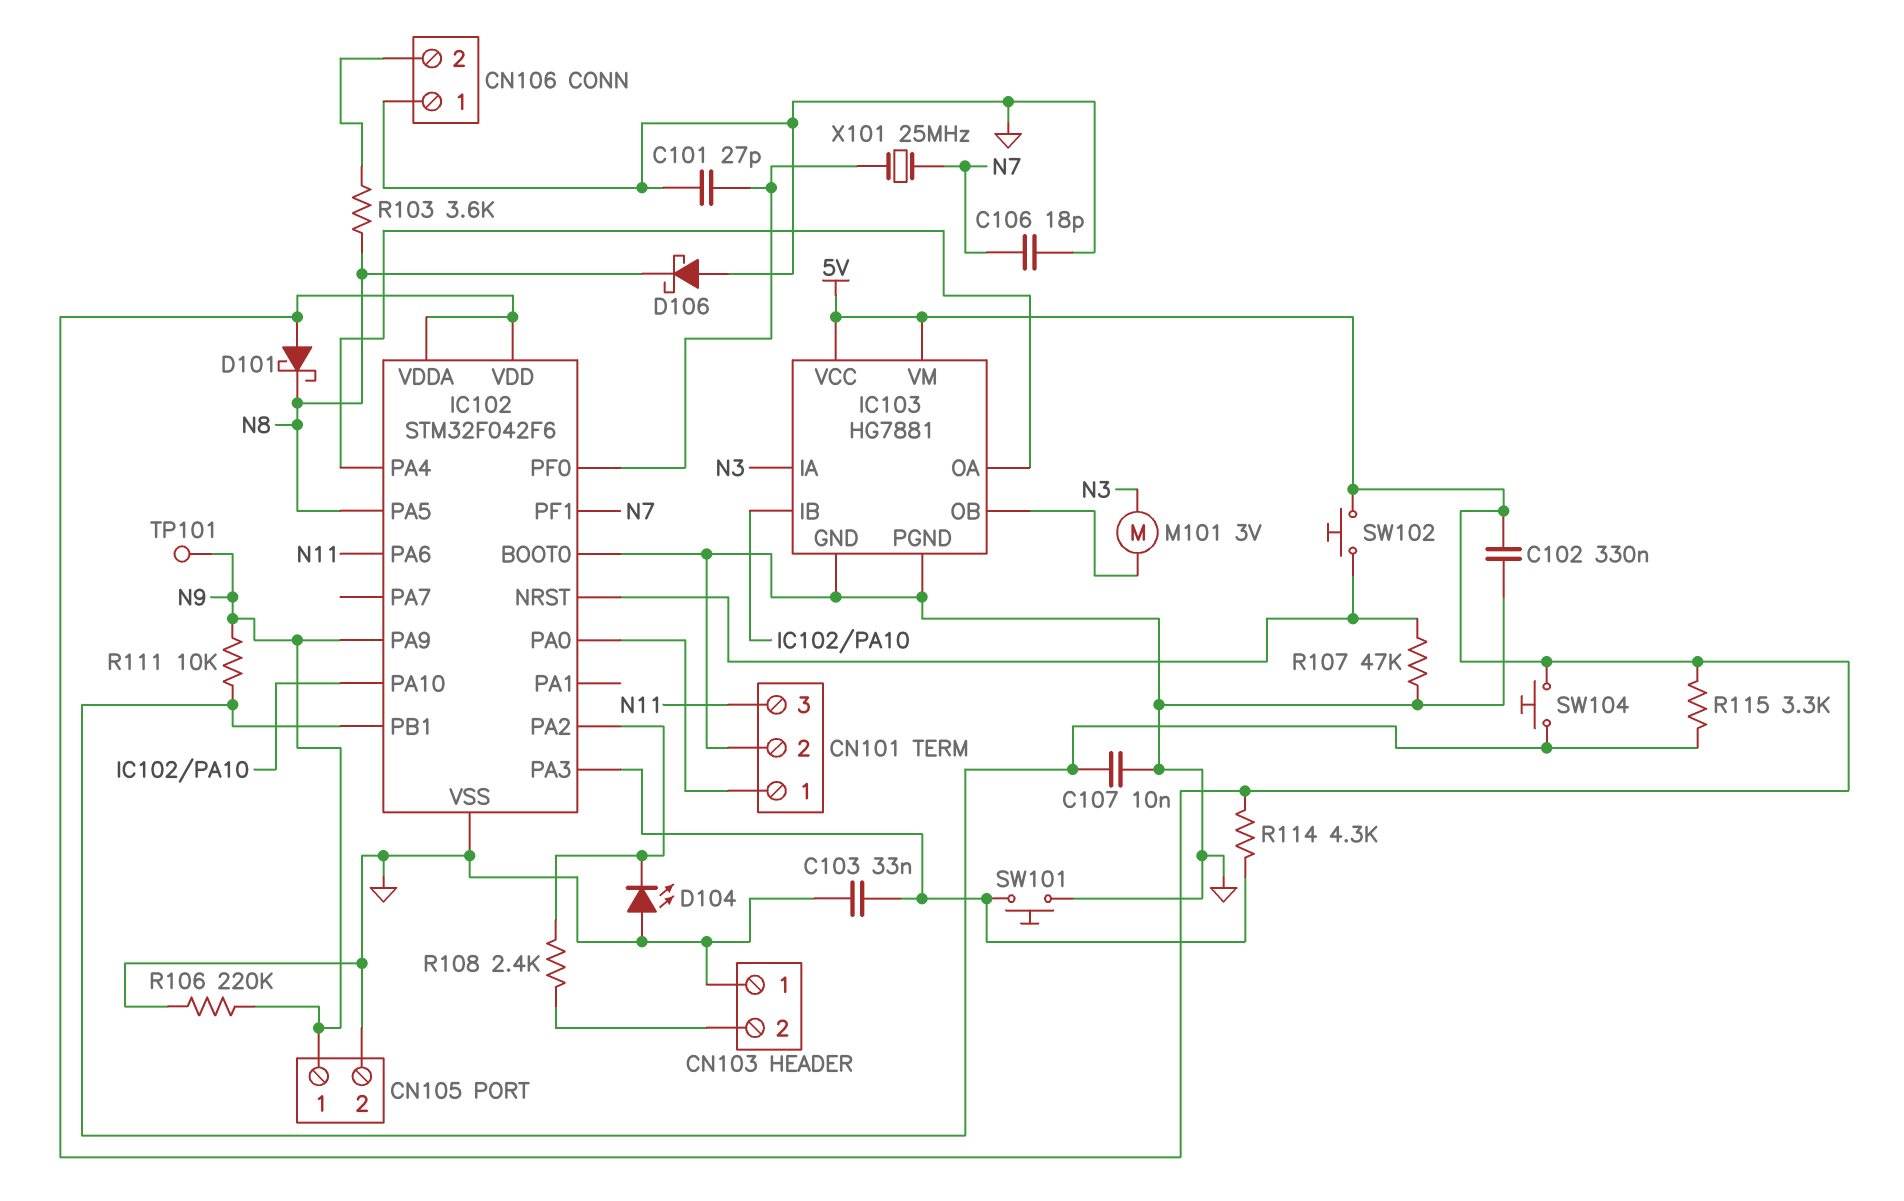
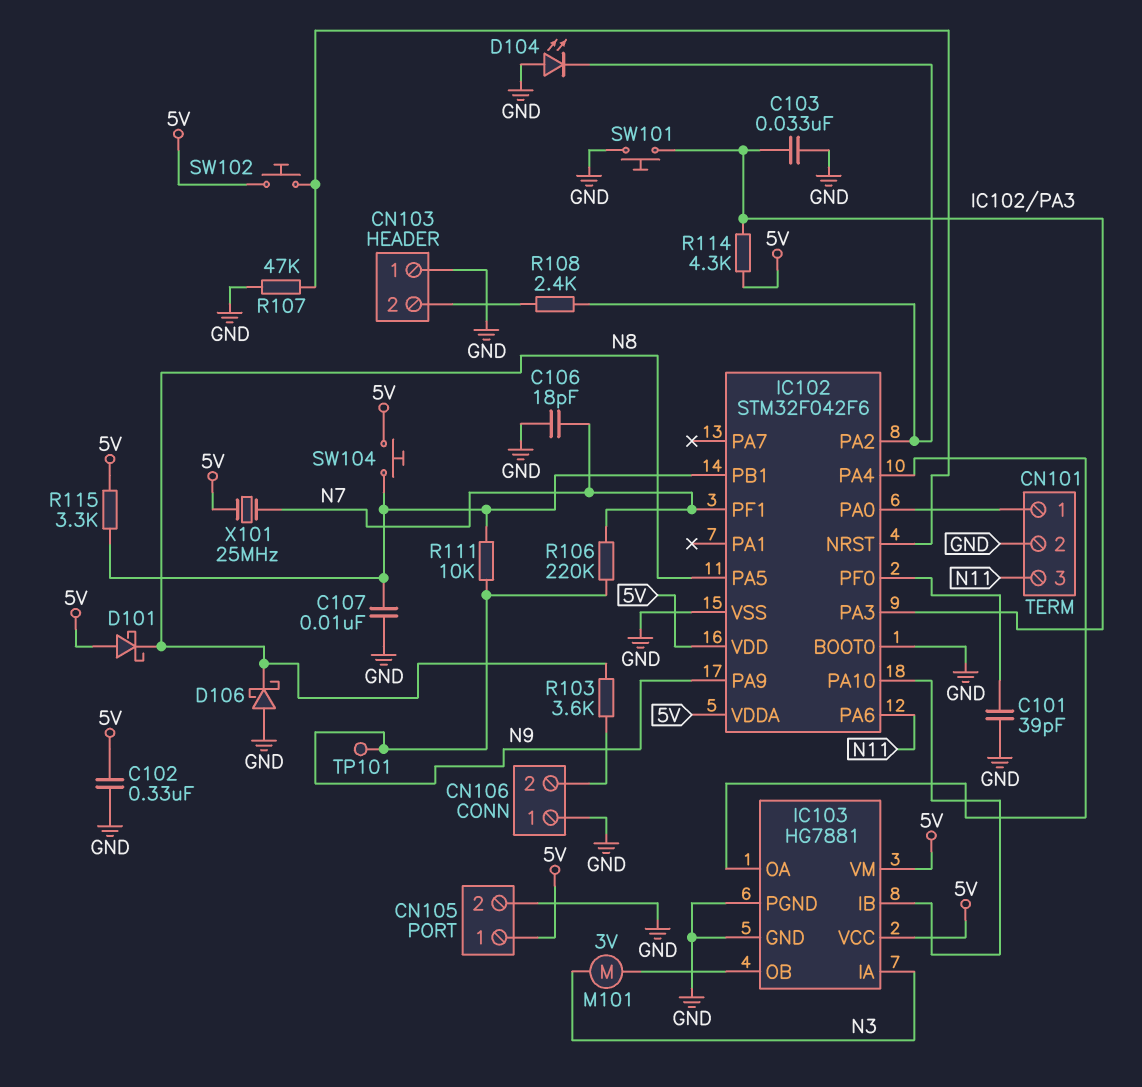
C101: 27pF (GND, IC102/PF0) -> 39pF (GND, IC102/PF0)
CN105 pin 1: N9 -> 5V
R106: 220k (GND, N9) -> 220k (N7, N9)
X101: 25MHz (IC102/PF0, N7) -> 25MHz (5V, N7)

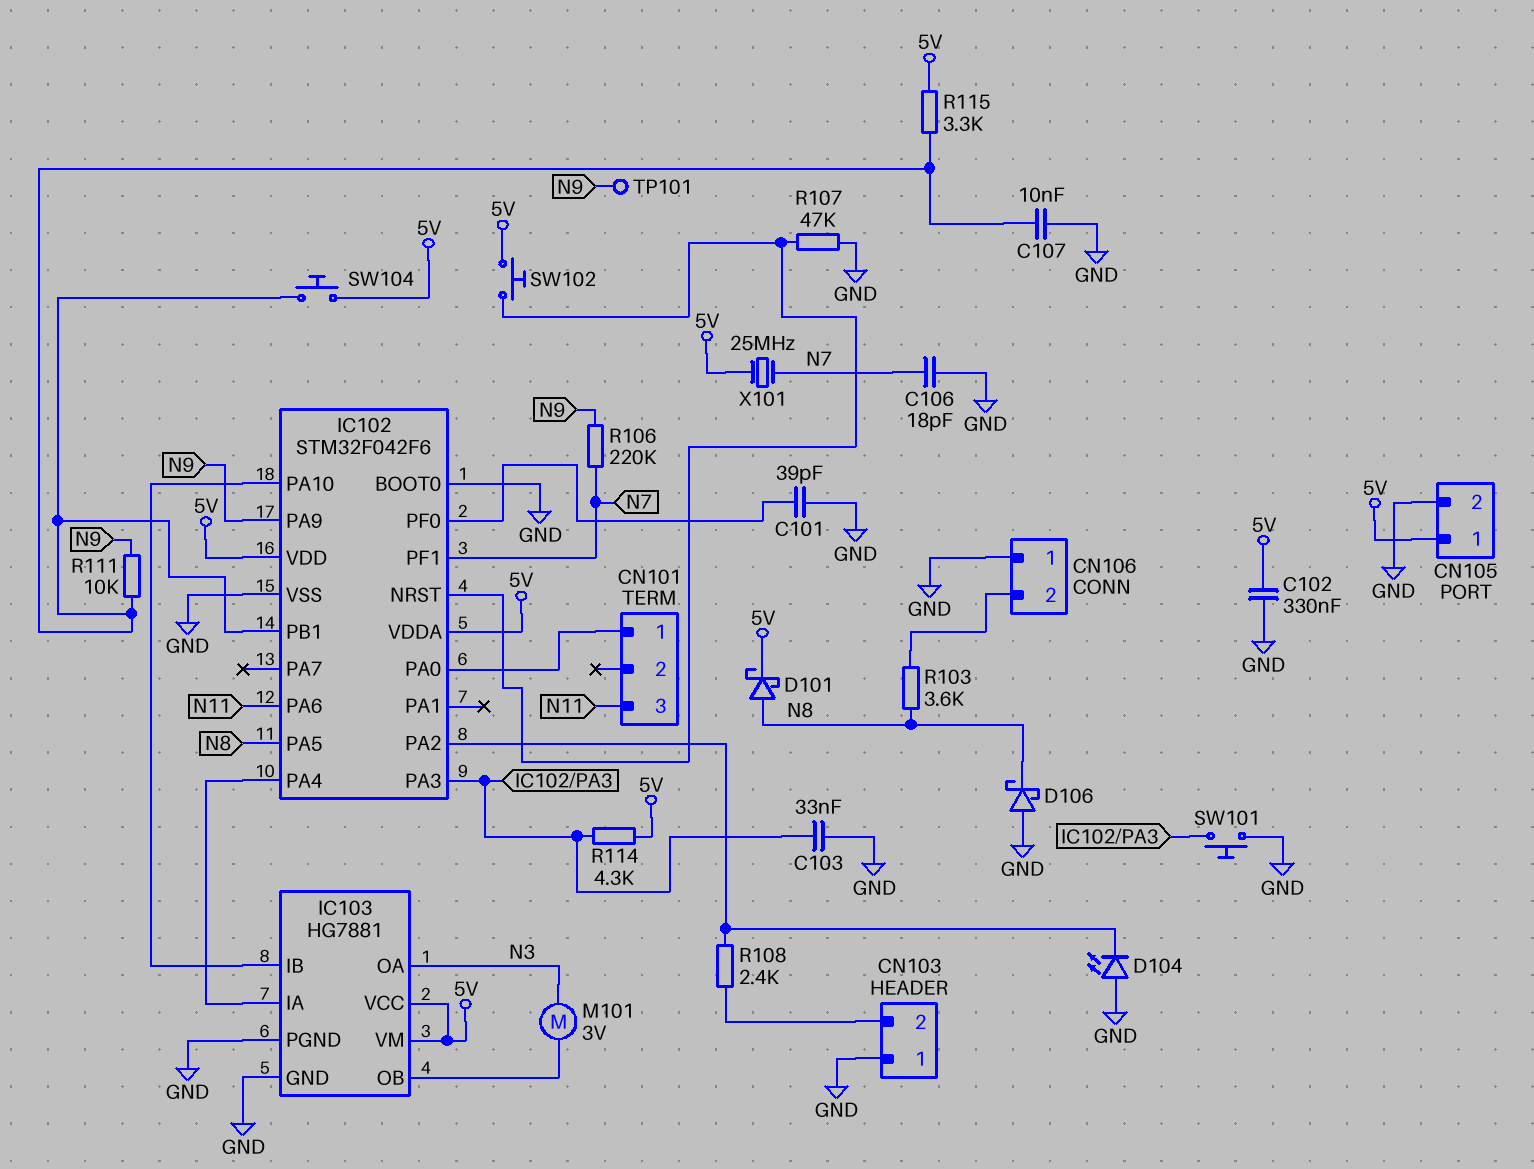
CN101 pin 2: GND -> none
D101: schottky (A 5V, K N8) -> schottky (A N8, K 5V)
IC103 pin IA: N3 -> IC102/PA4
IC103 pin OA: IC102/PA4 -> N3

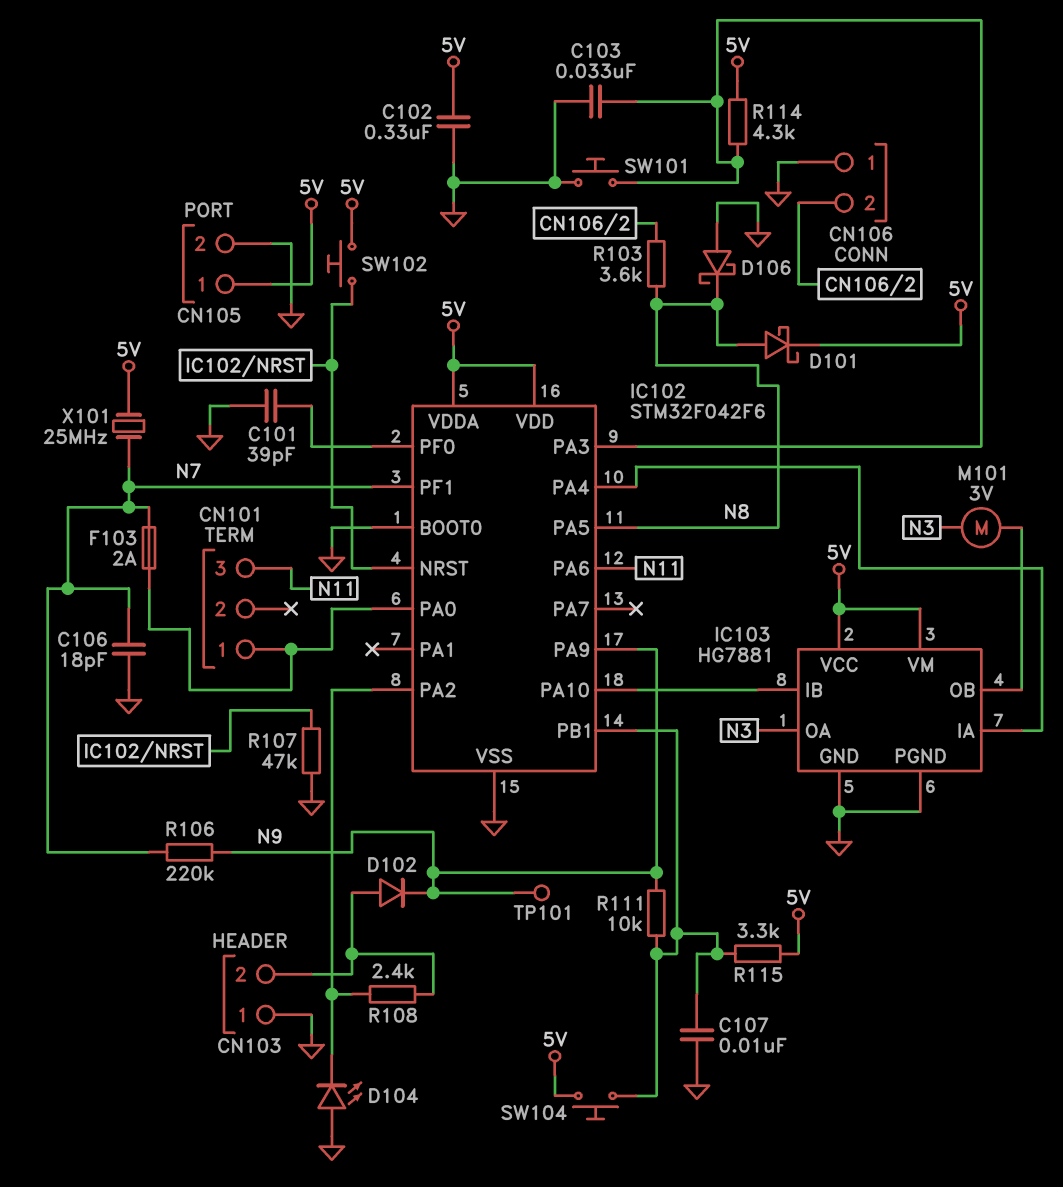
D102: none -> diode (A CN103/2, K N9)
F103: none -> 2A (CN101/1, N7)

